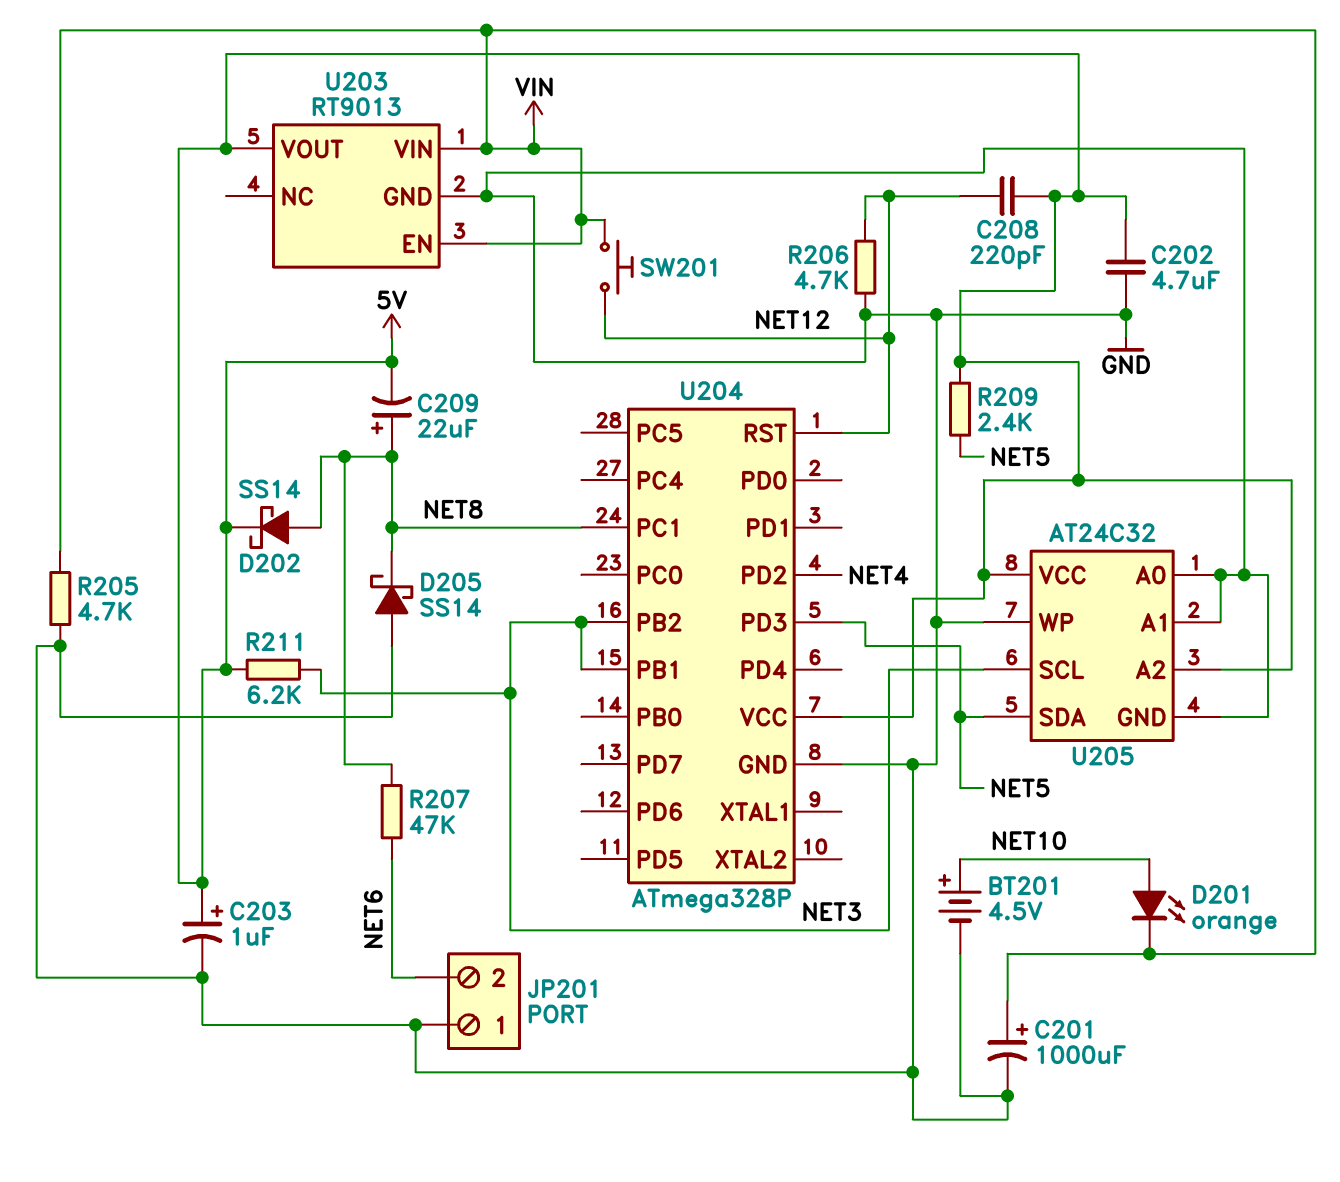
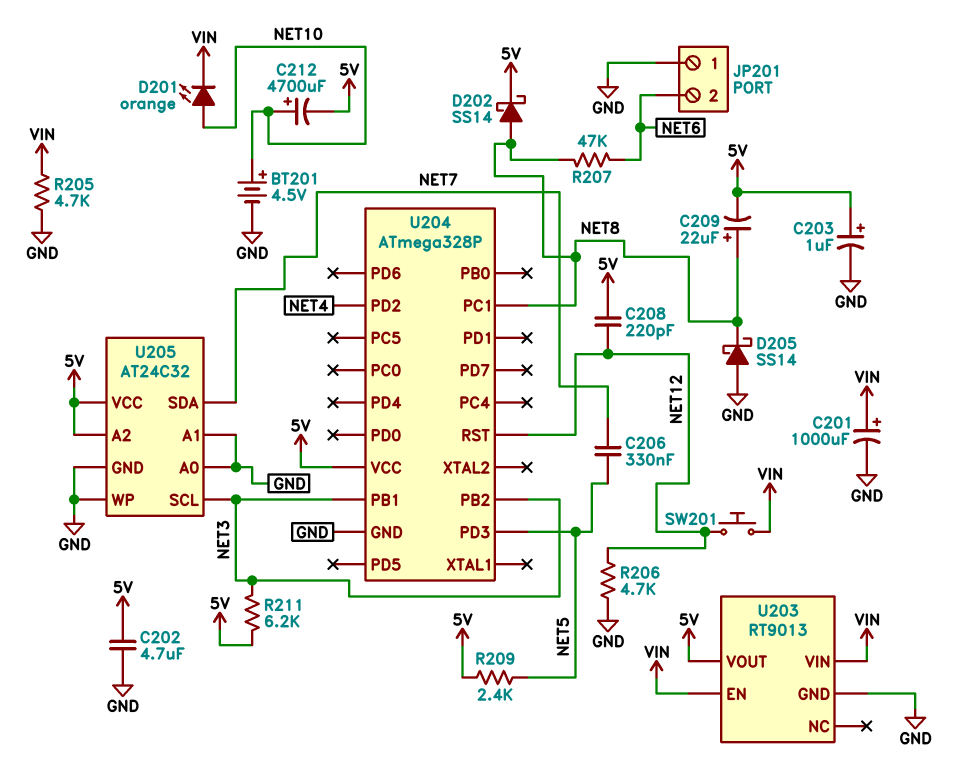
C206: none -> 330nF (NET5, NET7)
C212: none -> 4700uF (plus NET10, minus 5V)
U205 pin SDA: NET5 -> NET7

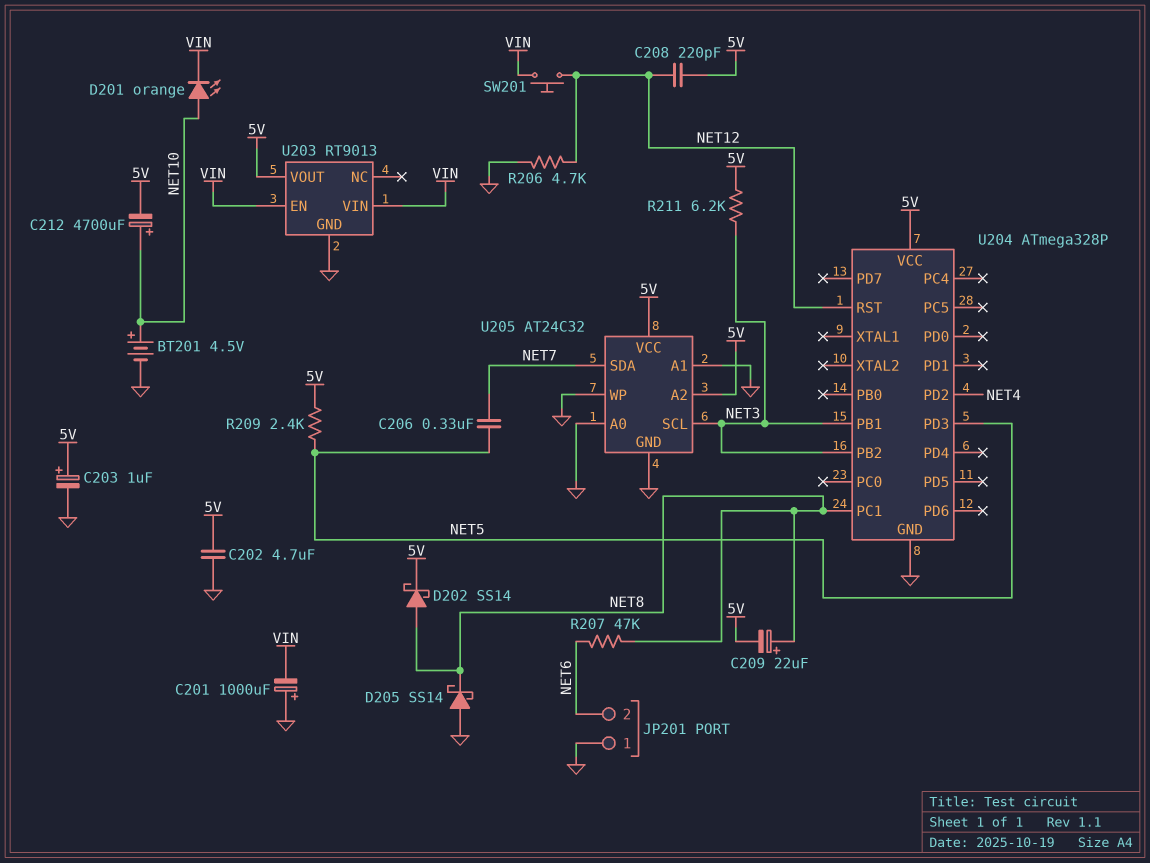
C201: 1000uF (plus VIN, minus GND) -> 1000uF (plus GND, minus VIN)
R205: 4.7k (GND, VIN) -> none

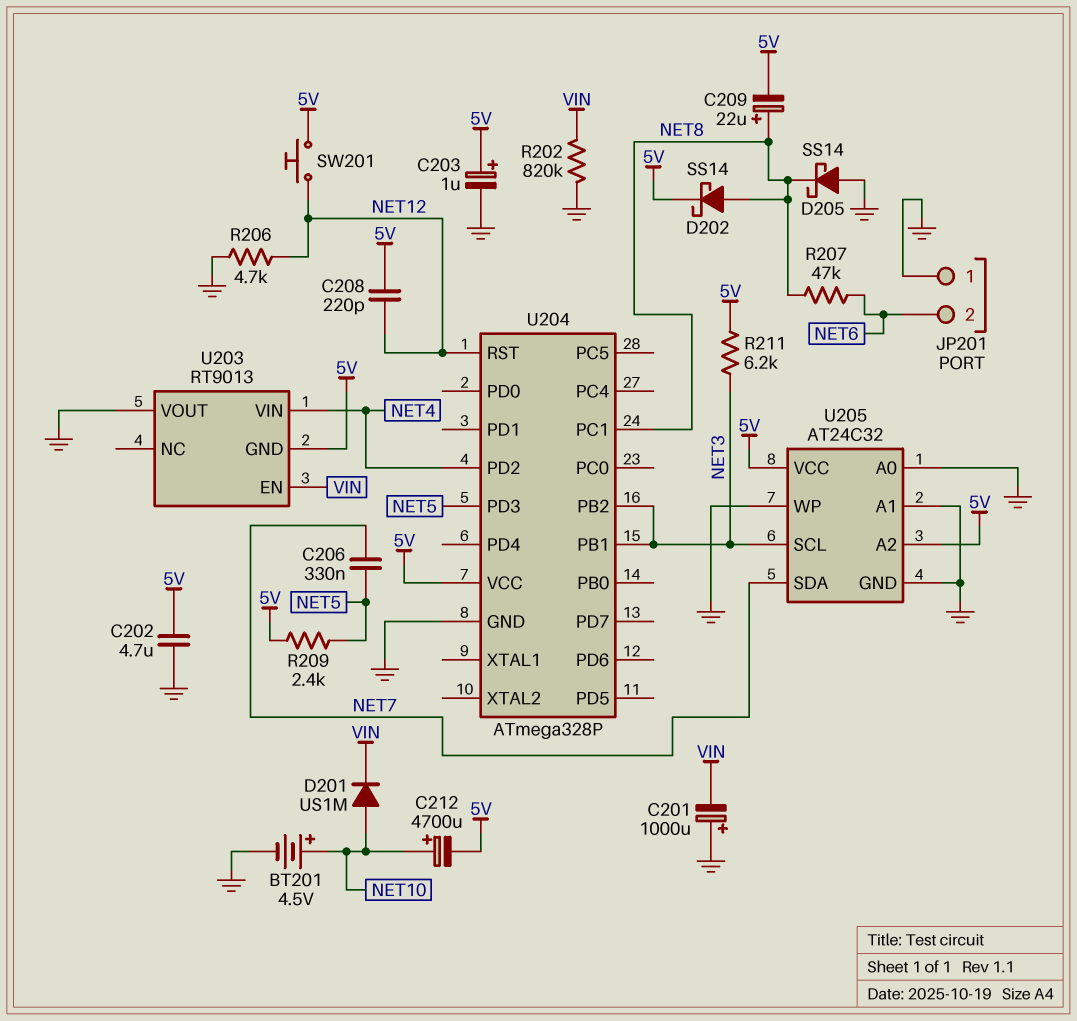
D201: LED orange (A NET10, K VIN) -> diode US1M (A NET10, K VIN)
R202: none -> 820k (GND, VIN)
SW201: button (NET12, VIN) -> button (5V, NET12)
U203 pin GND: GND -> 5V
U203 pin VIN: VIN -> NET4
U203 pin VOUT: 5V -> GND

